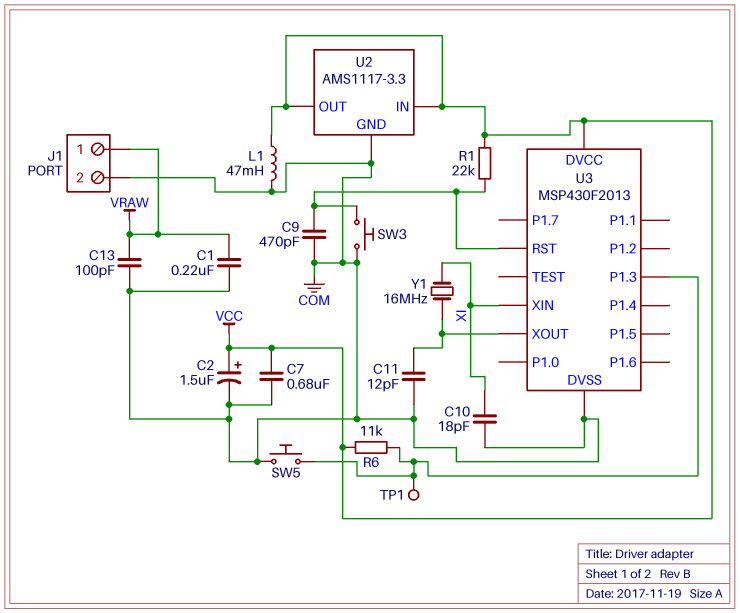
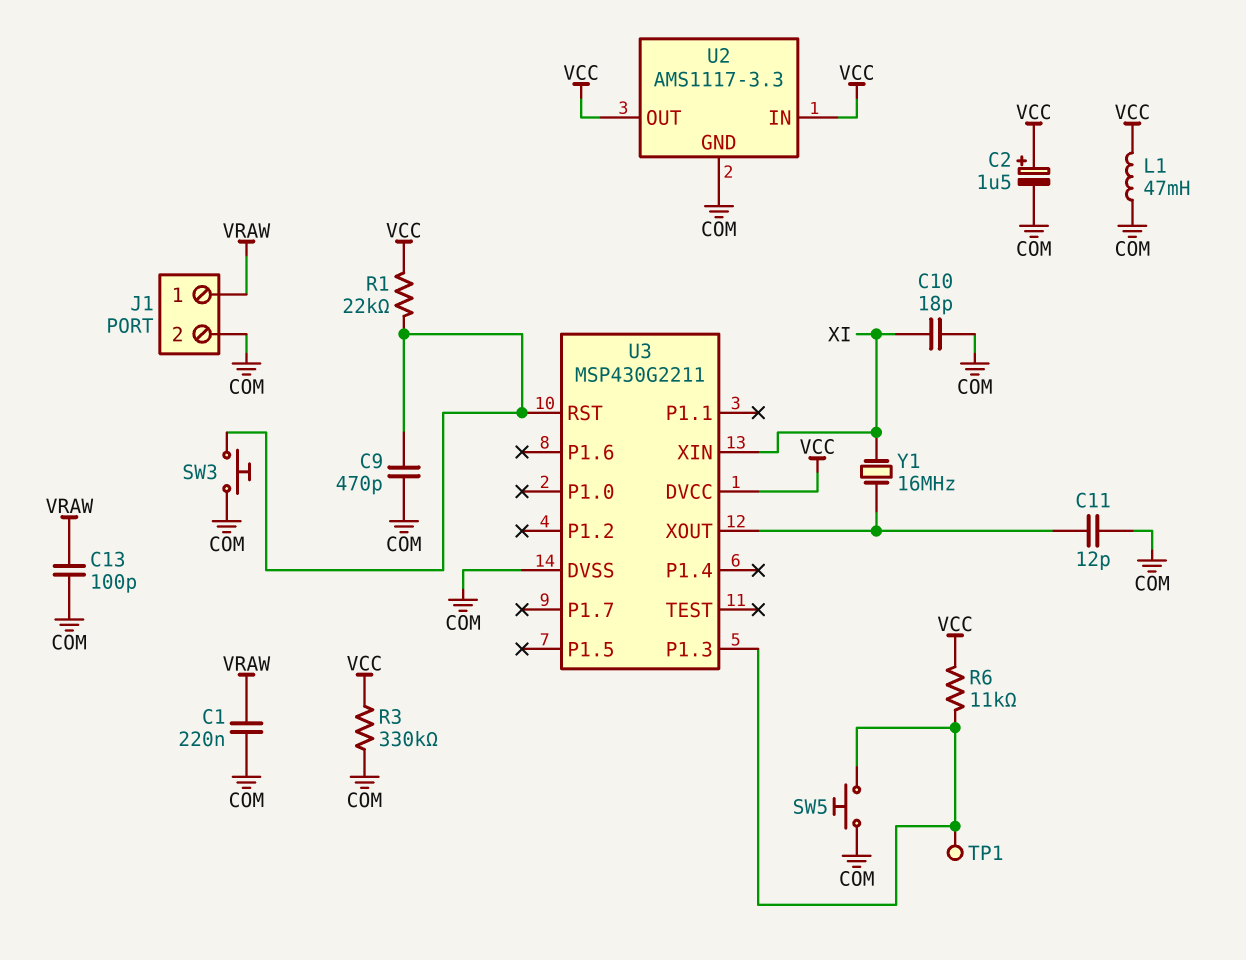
C7: 680nF (COM, VCC) -> none
R3: none -> 330k (COM, VCC)
U3: MSP430F2013 -> MSP430G2211

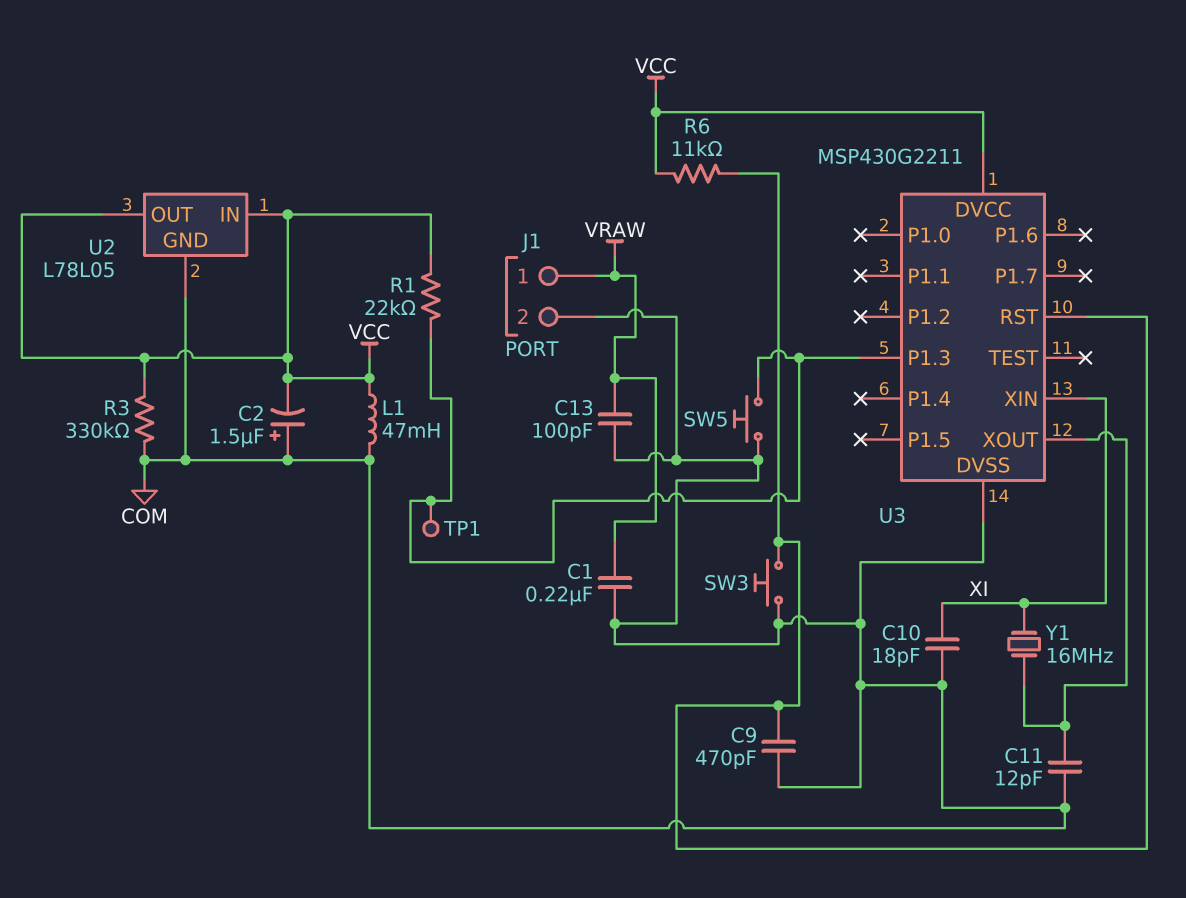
C2: 1.5uF (plus VCC, minus COM) -> 1.5uF (plus COM, minus VCC)
R1: 22k (U3/RST, VCC) -> 22k (U3/P1.3, VCC)
R6: 11k (U3/P1.3, VCC) -> 11k (U3/RST, VCC)
U2: AMS1117-3.3 -> L78L05

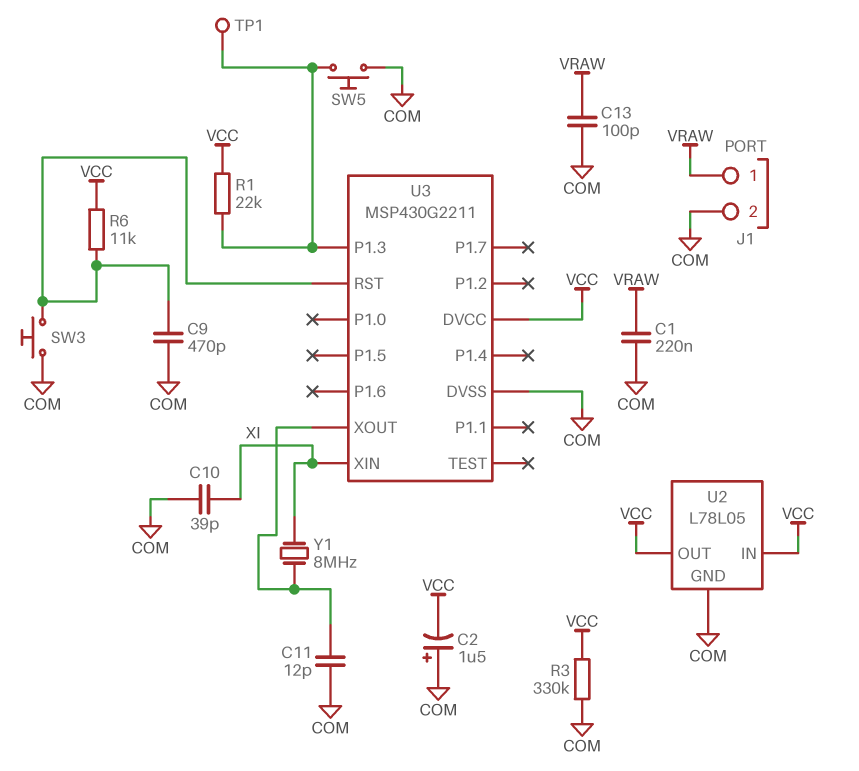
C10: 18pF (COM, XI) -> 39pF (COM, XI)
L1: 47mH (COM, VCC) -> none
Y1: 16MHz (U3/XOUT, XI) -> 8MHz (U3/XOUT, XI)

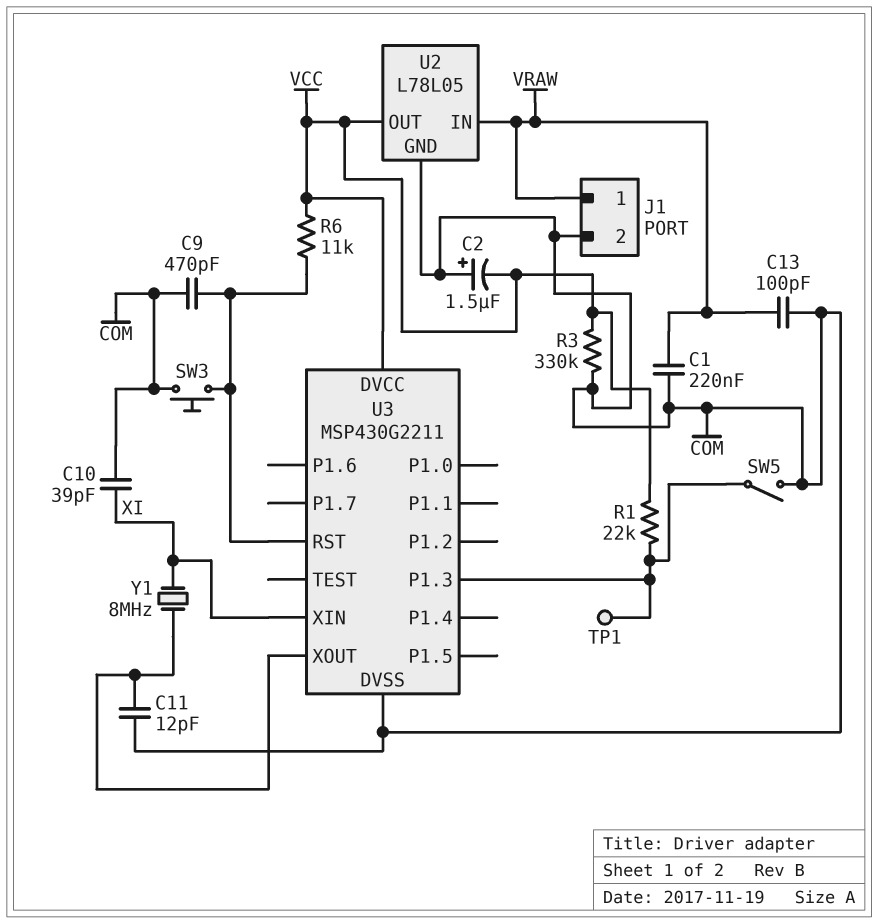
SW5: button (COM, U3/P1.3) -> switch (COM, U3/P1.3)
U2 pin IN: VCC -> VRAW

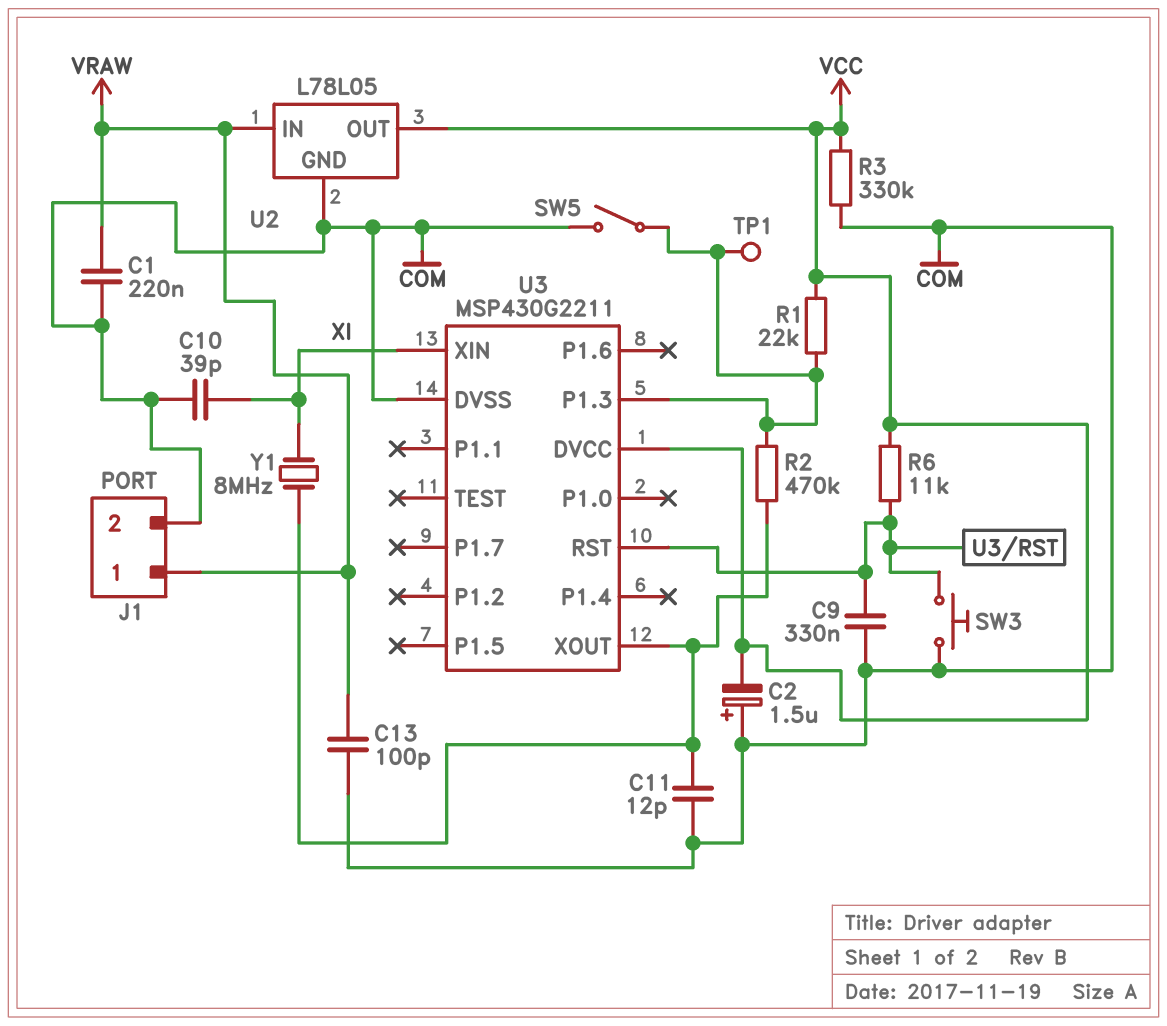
C9: 470pF (COM, U3/RST) -> 330nF (COM, U3/RST)
R2: none -> 470k (U3/P1.3, U3/XOUT)

